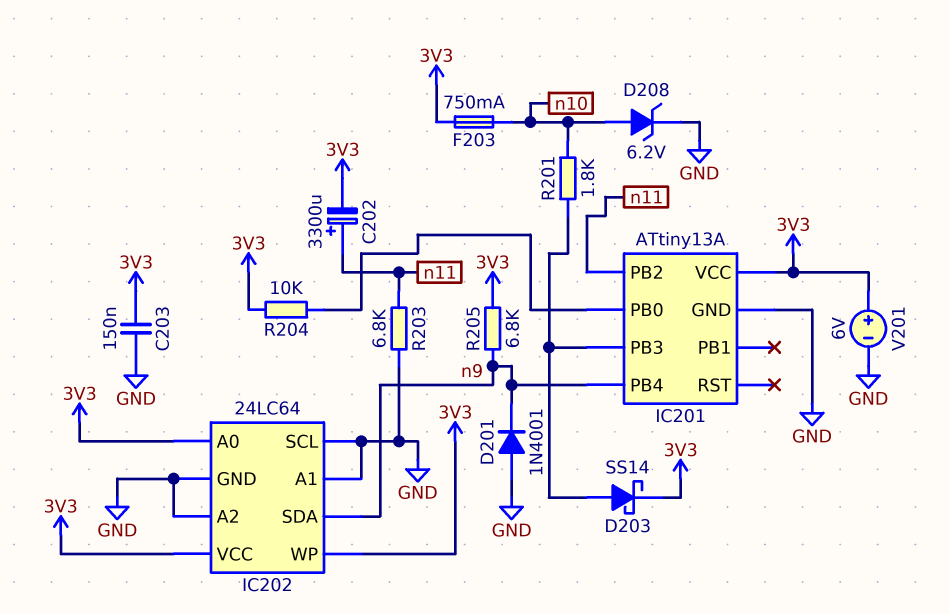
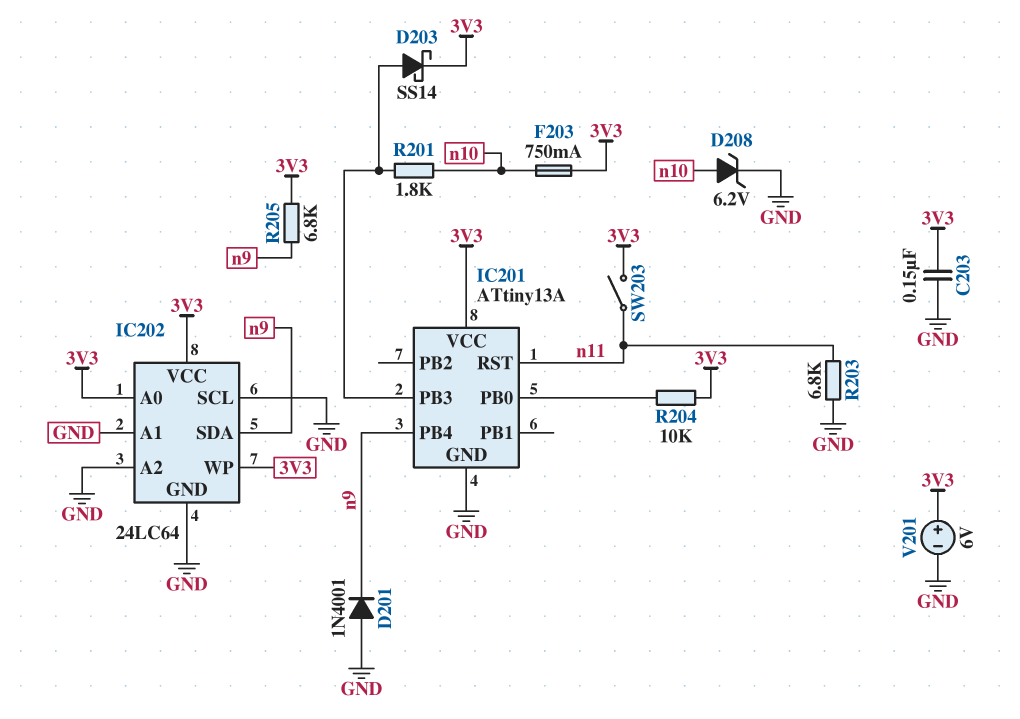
C202: 3300uF (plus n11, minus 3V3) -> none
IC201 pin PB2: n11 -> none
IC201 pin RST: none -> n11
SW203: none -> switch (3V3, n11)

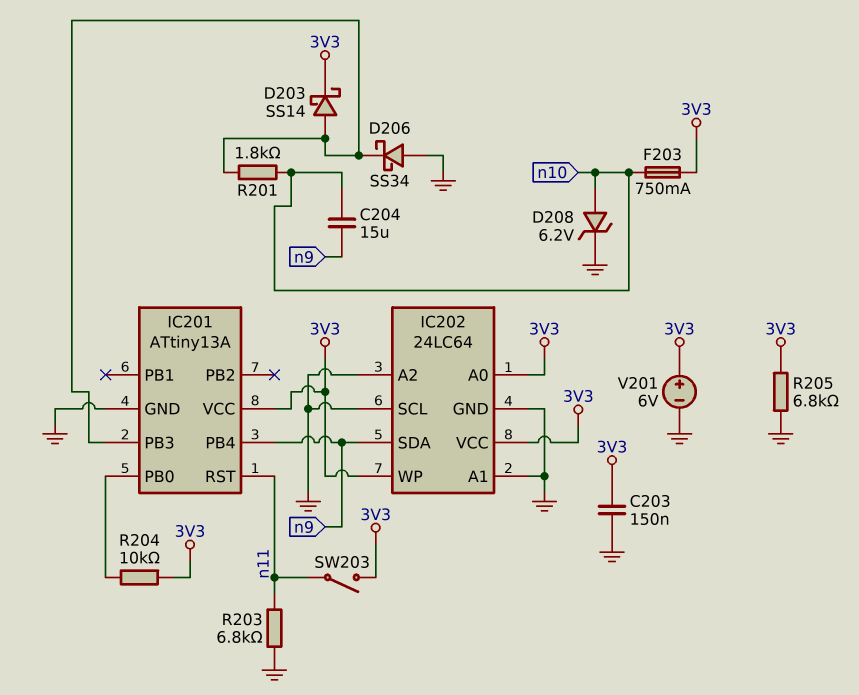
C204: none -> 15uF (n9, n10)
D201: diode 1N4001 (A GND, K n9) -> none
D206: none -> schottky SS34 (A GND, K IC201/PB3)
R205: 6.8k (3V3, n9) -> 6.8k (3V3, GND)

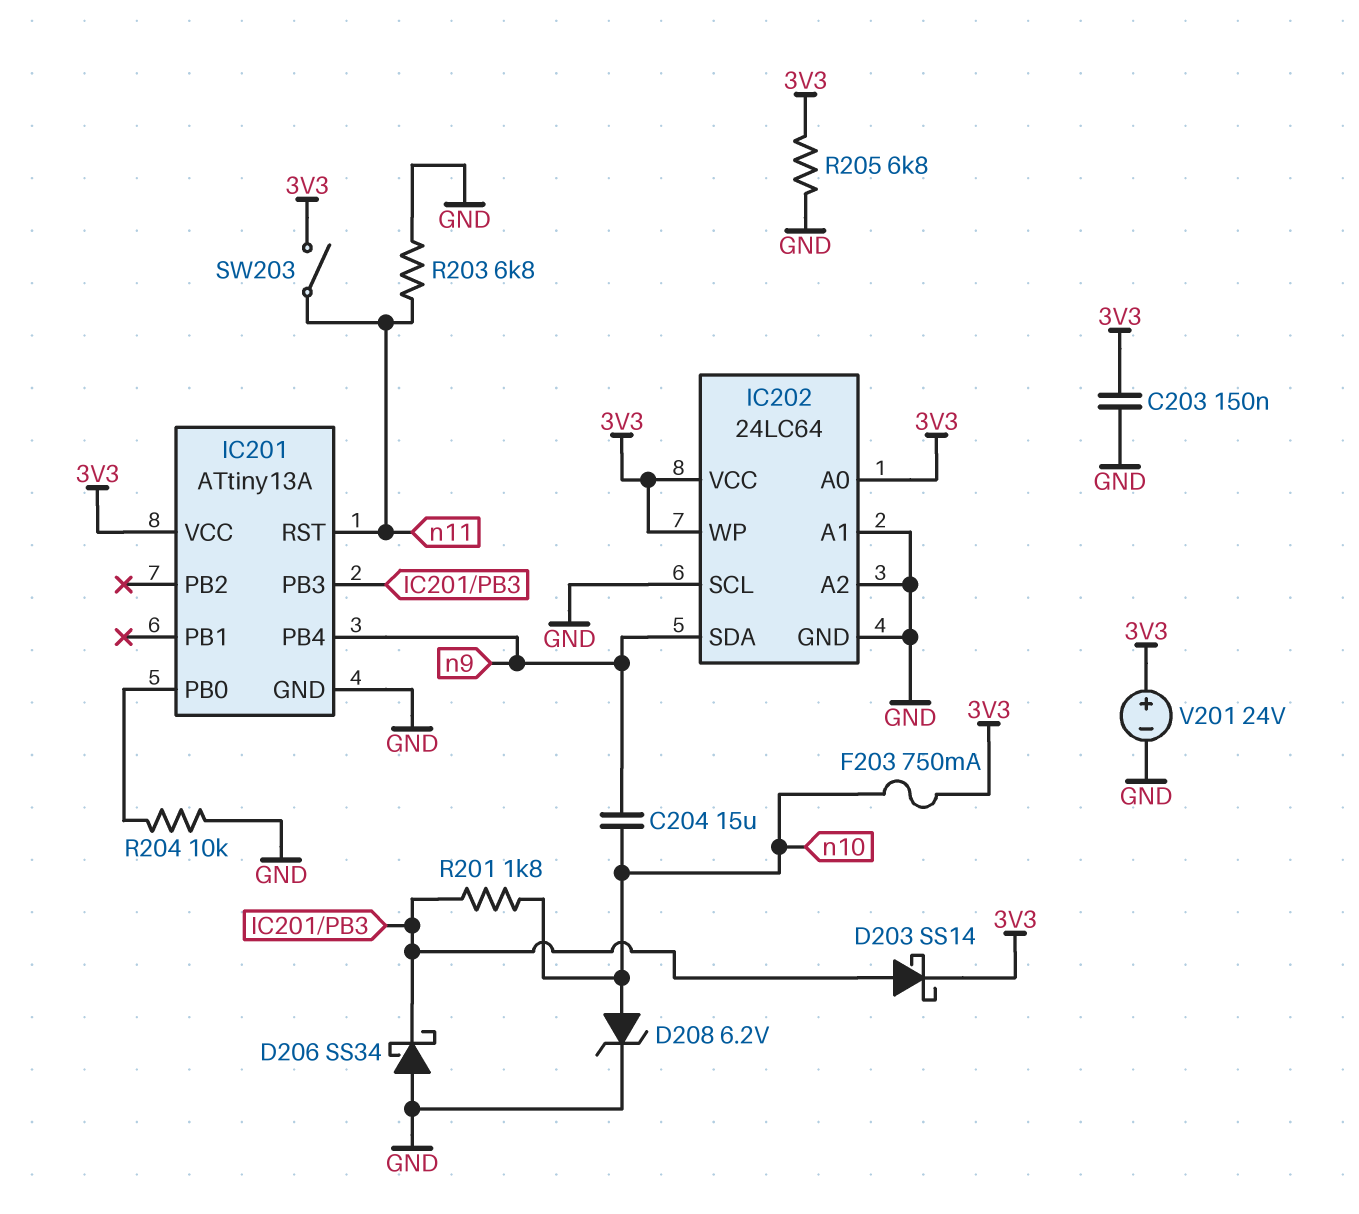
R204: 10k (3V3, IC201/PB0) -> 10k (GND, IC201/PB0)
V201: 6V (plus 3V3, minus GND) -> 24V (plus 3V3, minus GND)

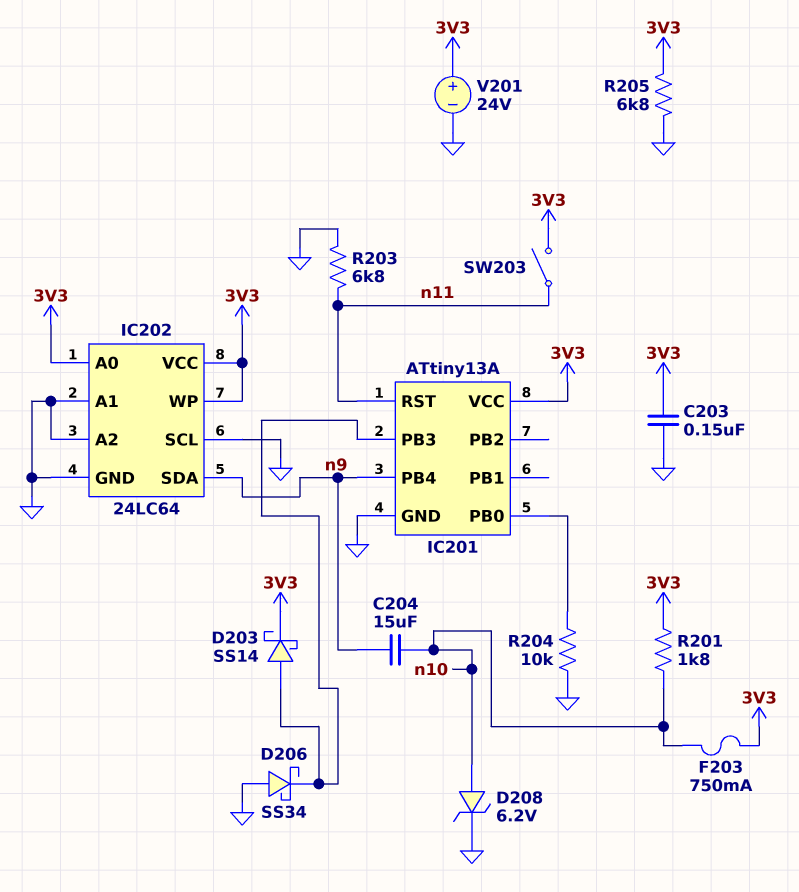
R201: 1.8k (IC201/PB3, n10) -> 1.8k (3V3, n10)

